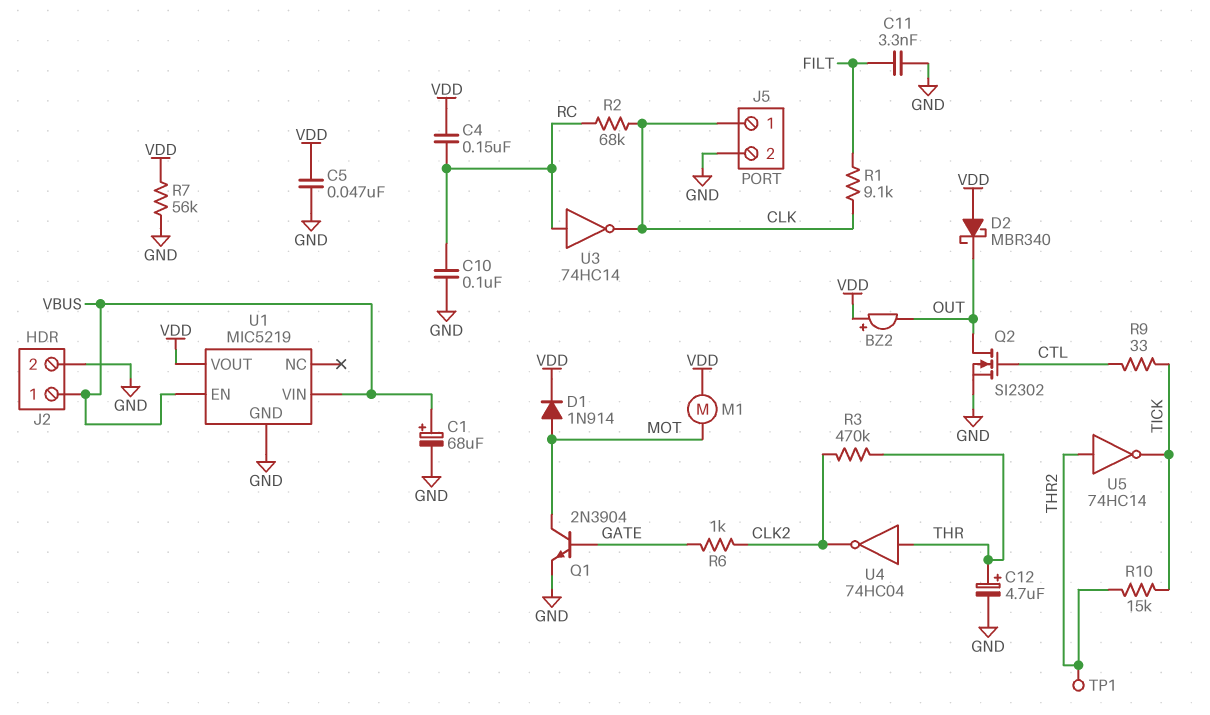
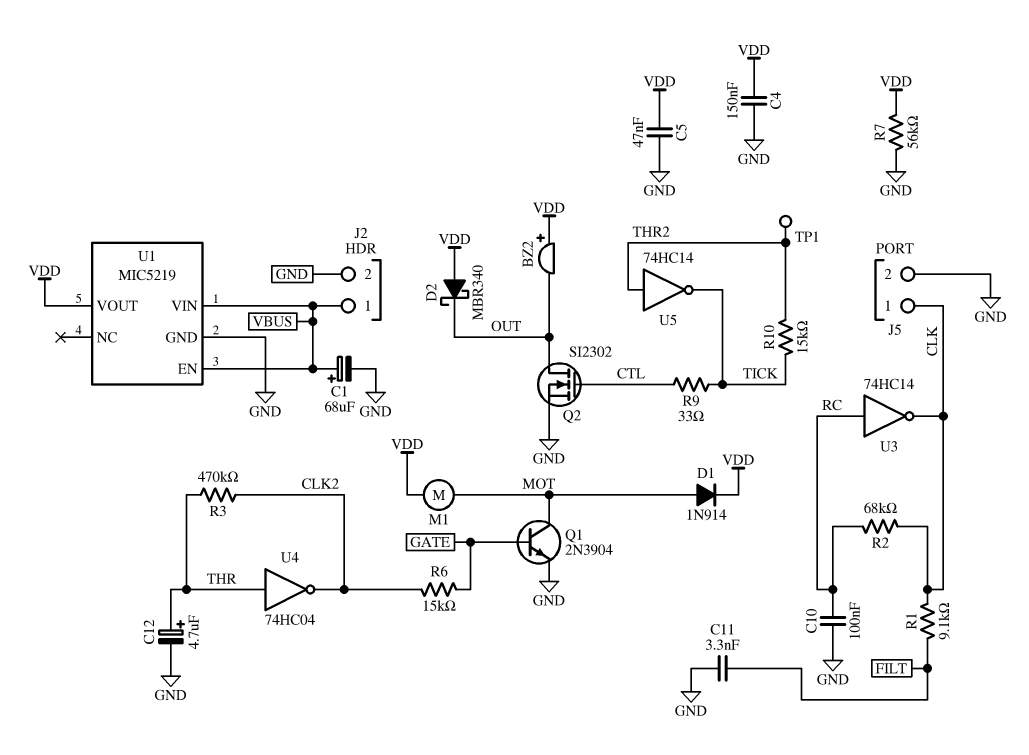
C4: 150nF (RC, VDD) -> 150nF (GND, VDD)
R6: 1k (CLK2, GATE) -> 15k (CLK2, GATE)

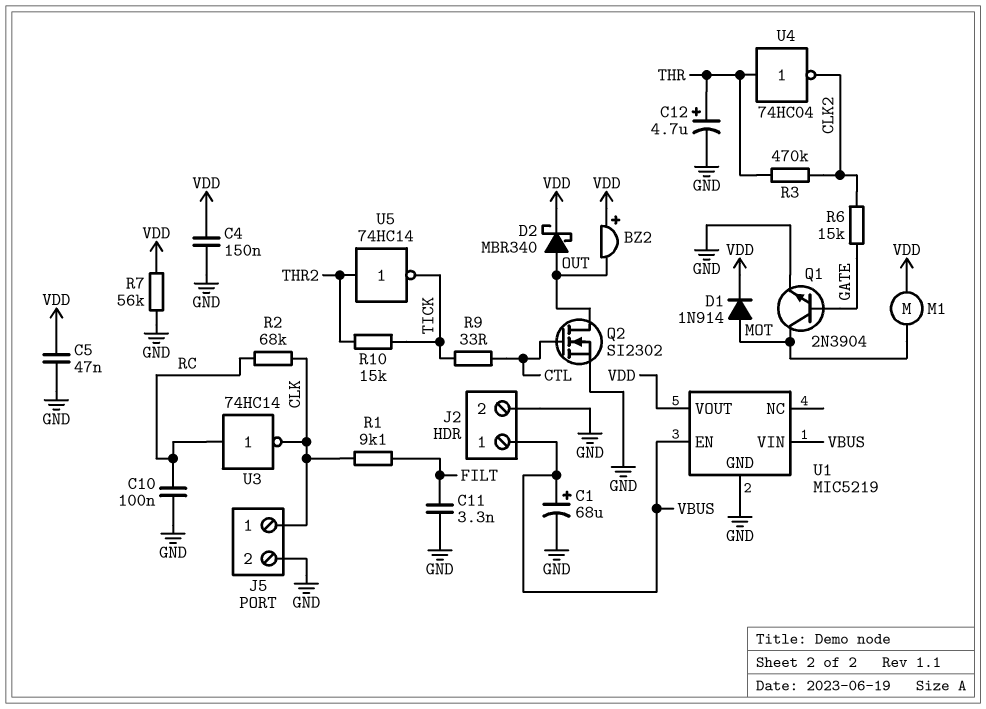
D2: schottky MBR340 (A VDD, K OUT) -> schottky MBR340 (A OUT, K VDD)
TP1: test point (THR2) -> none

